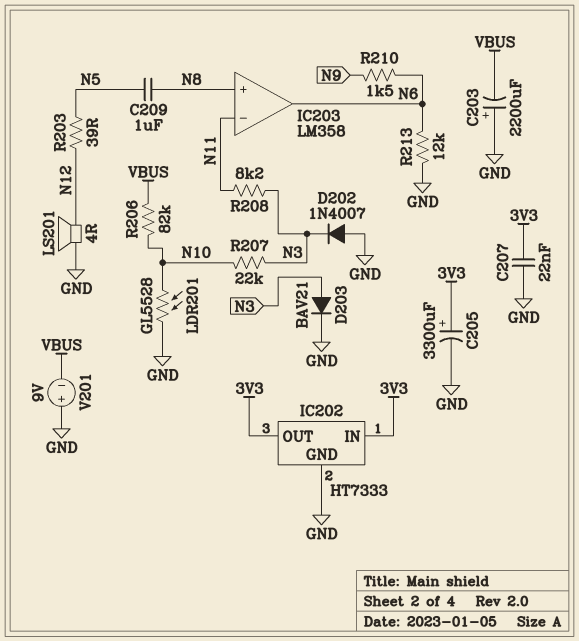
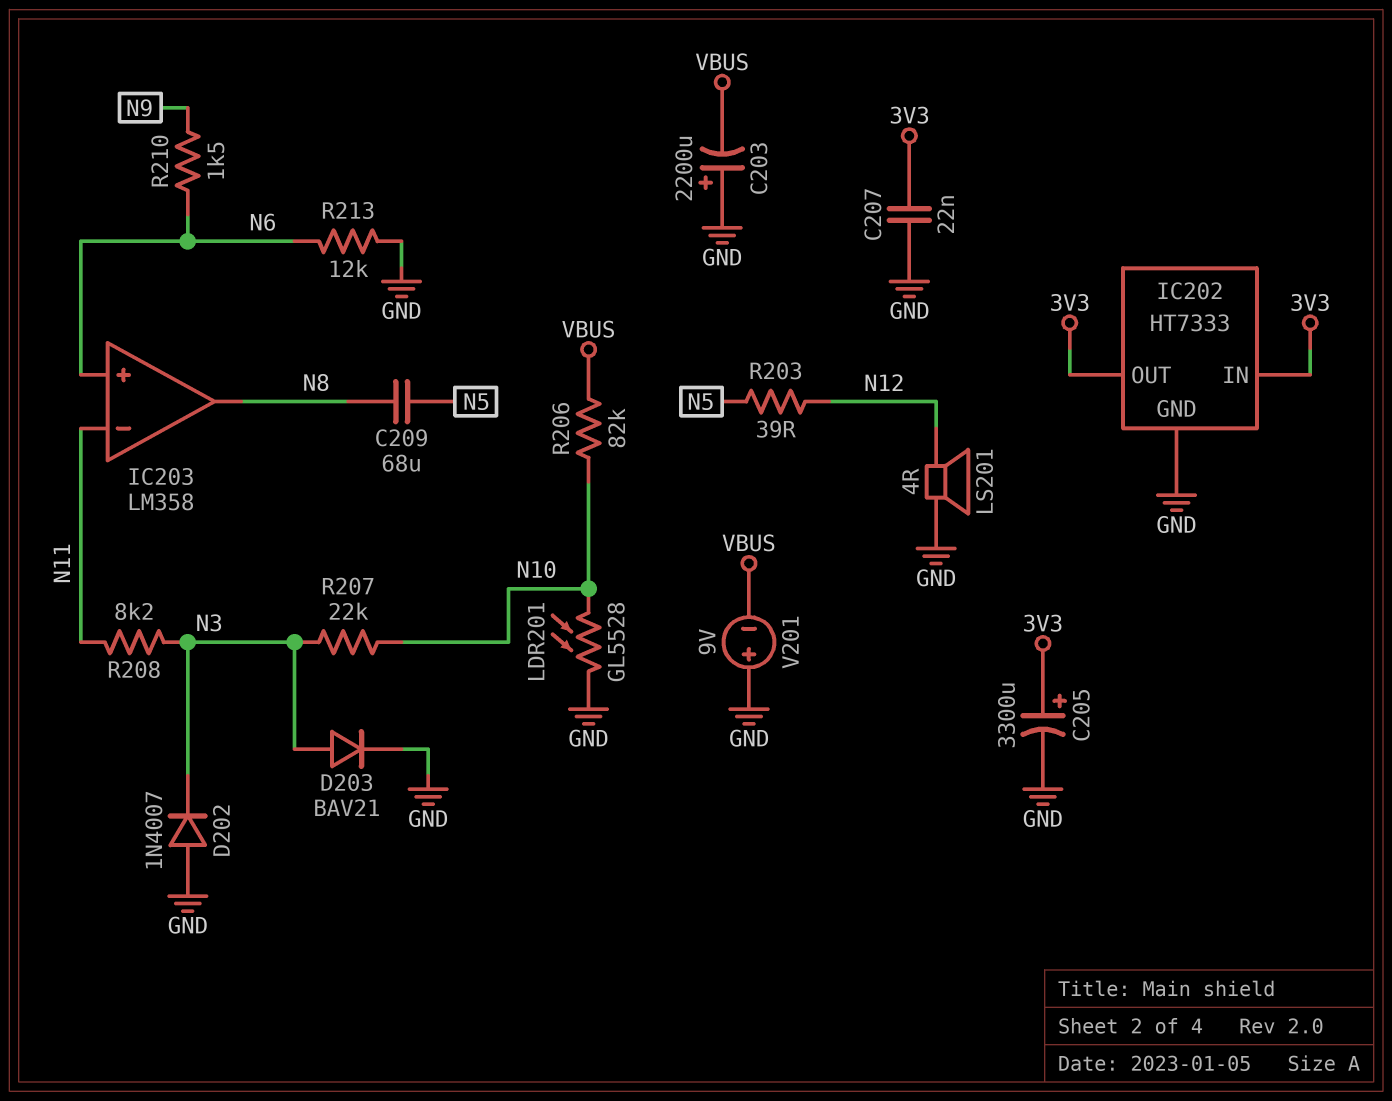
C209: 1uF (N5, N8) -> 68uF (N5, N8)
IC203 pin in+: N8 -> N6
IC203 pin out: N6 -> N8

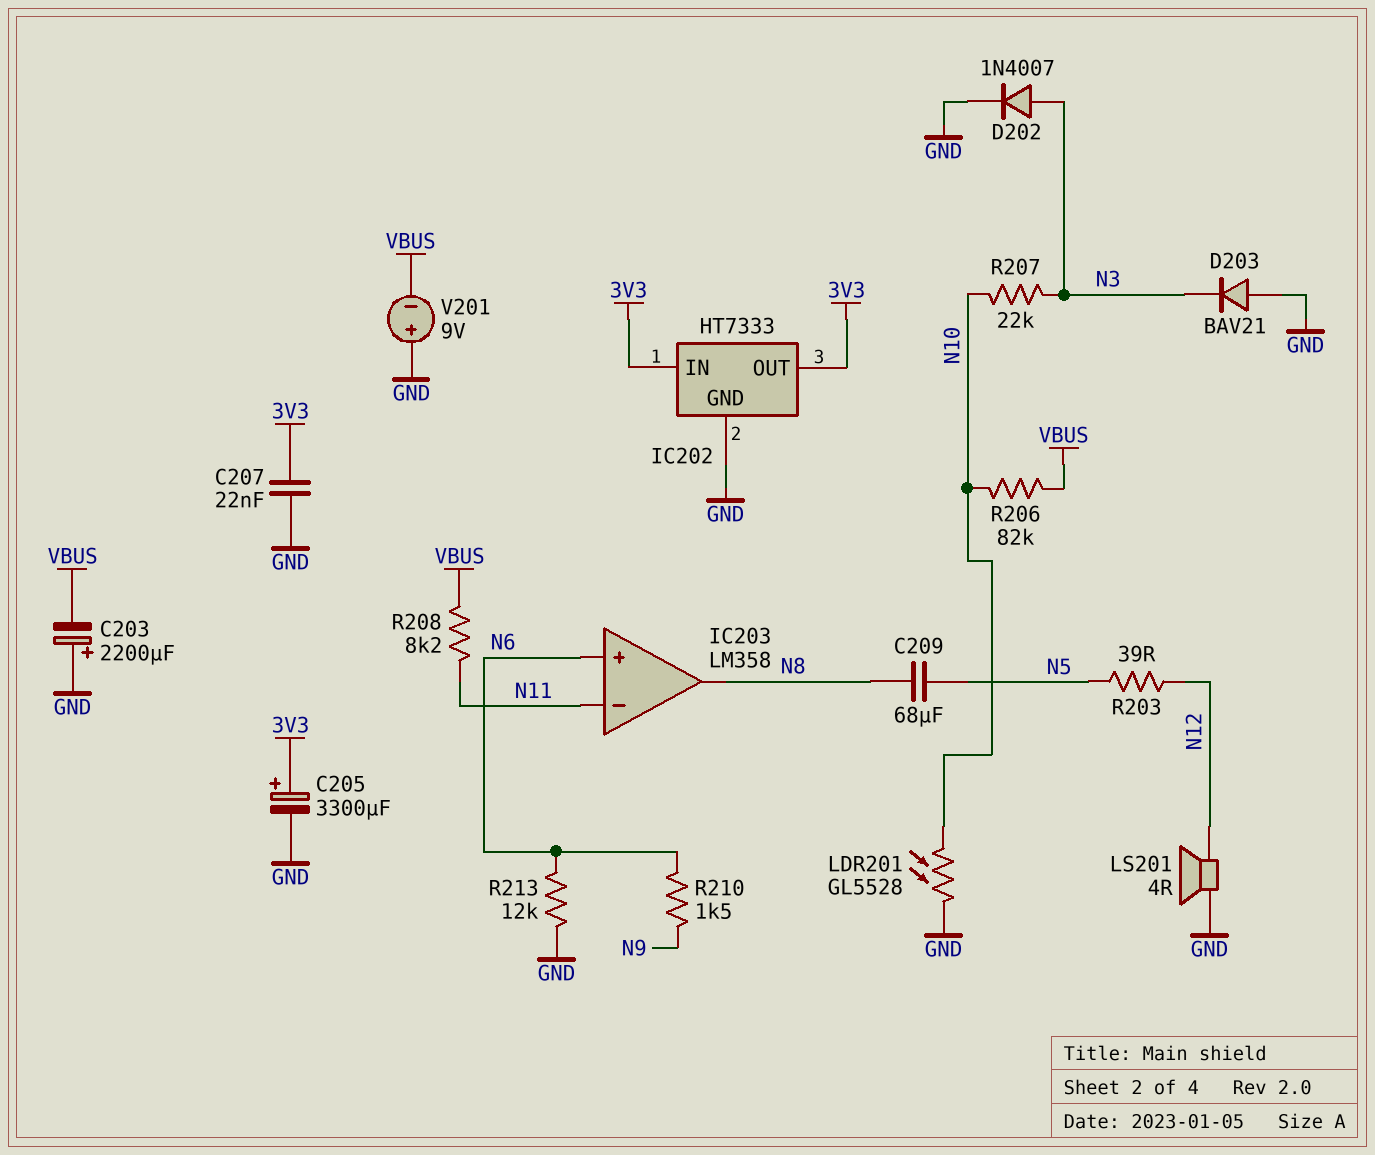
D202: diode 1N4007 (A GND, K N3) -> diode 1N4007 (A N3, K GND)
D203: diode BAV21 (A N3, K GND) -> diode BAV21 (A GND, K N3)
R208: 8.2k (N3, N11) -> 8.2k (N11, VBUS)

